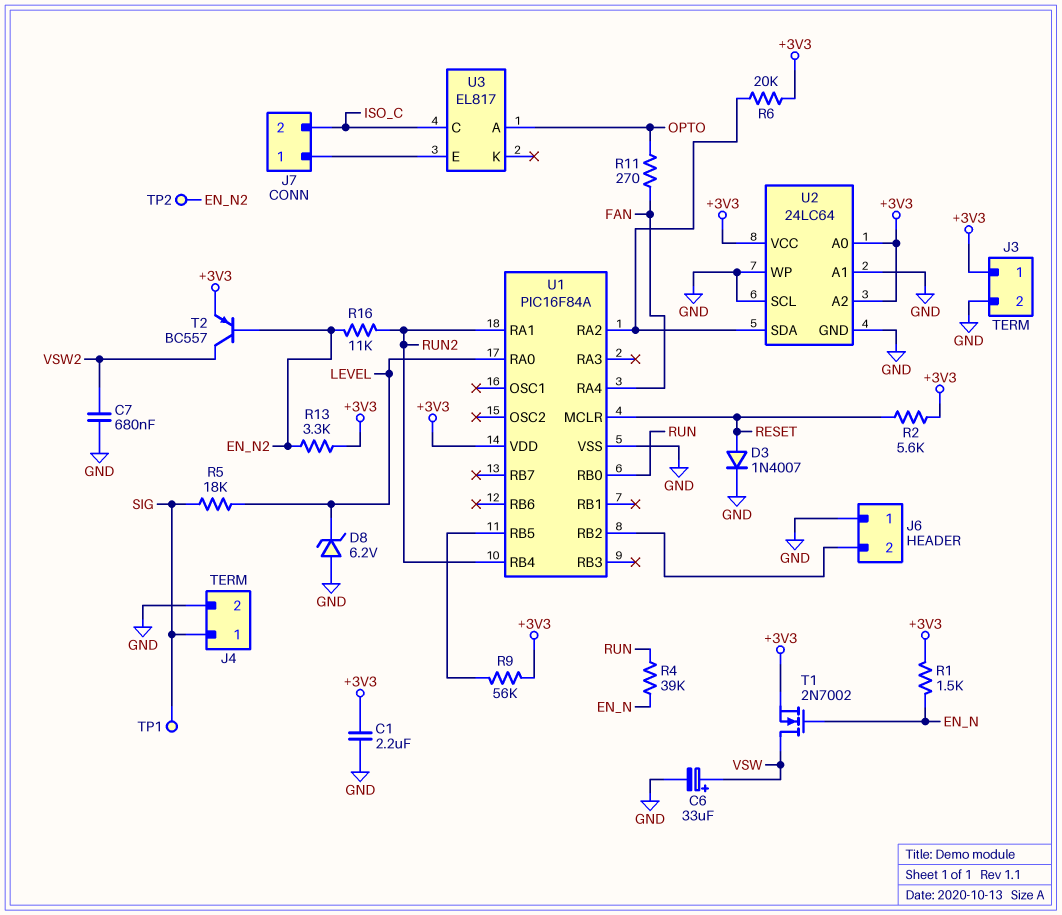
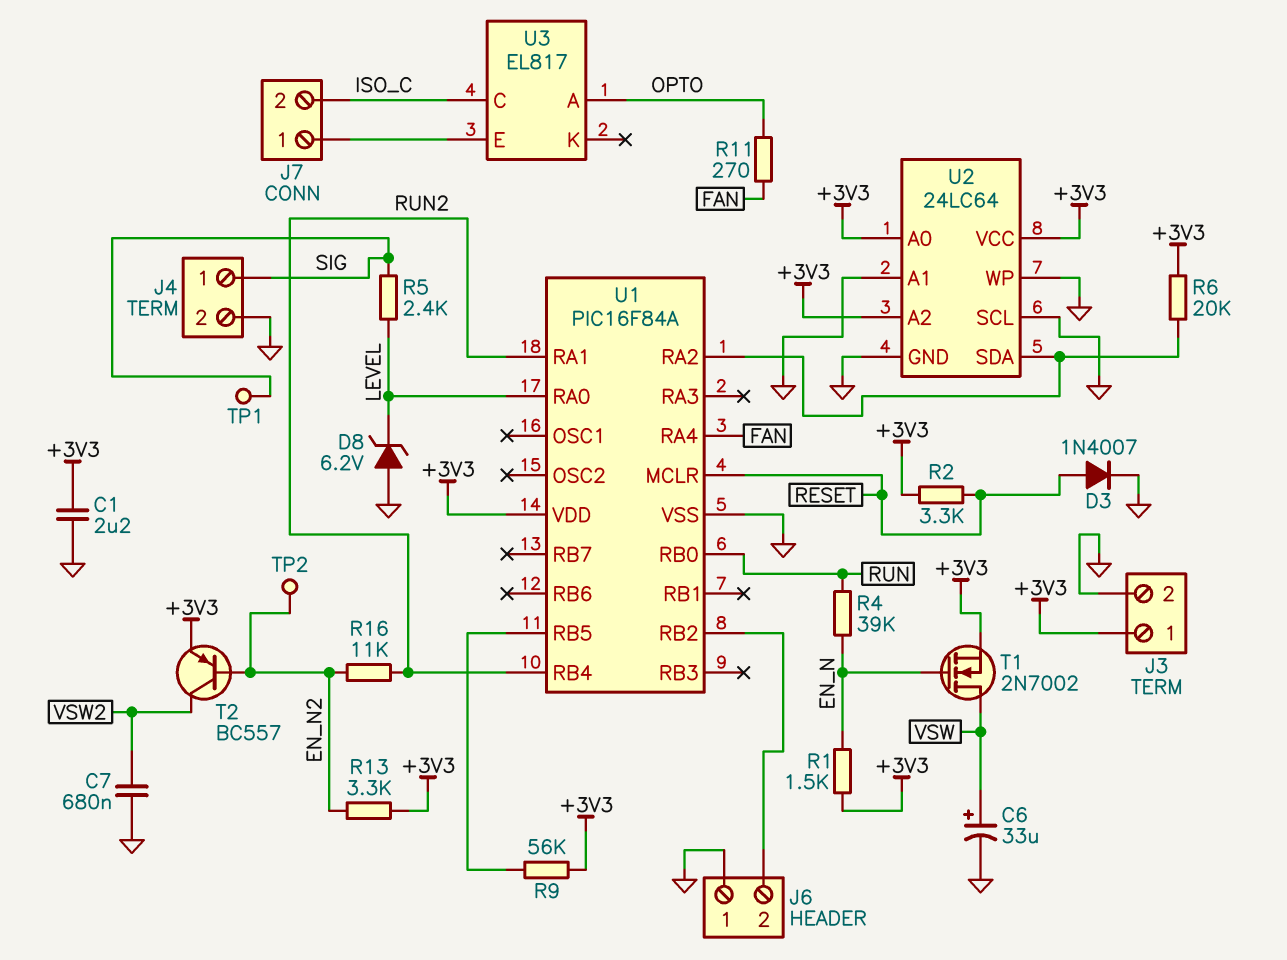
R2: 5.6k (+3V3, RESET) -> 3.3k (+3V3, RESET)
R5: 18k (LEVEL, SIG) -> 2.4k (LEVEL, SIG)

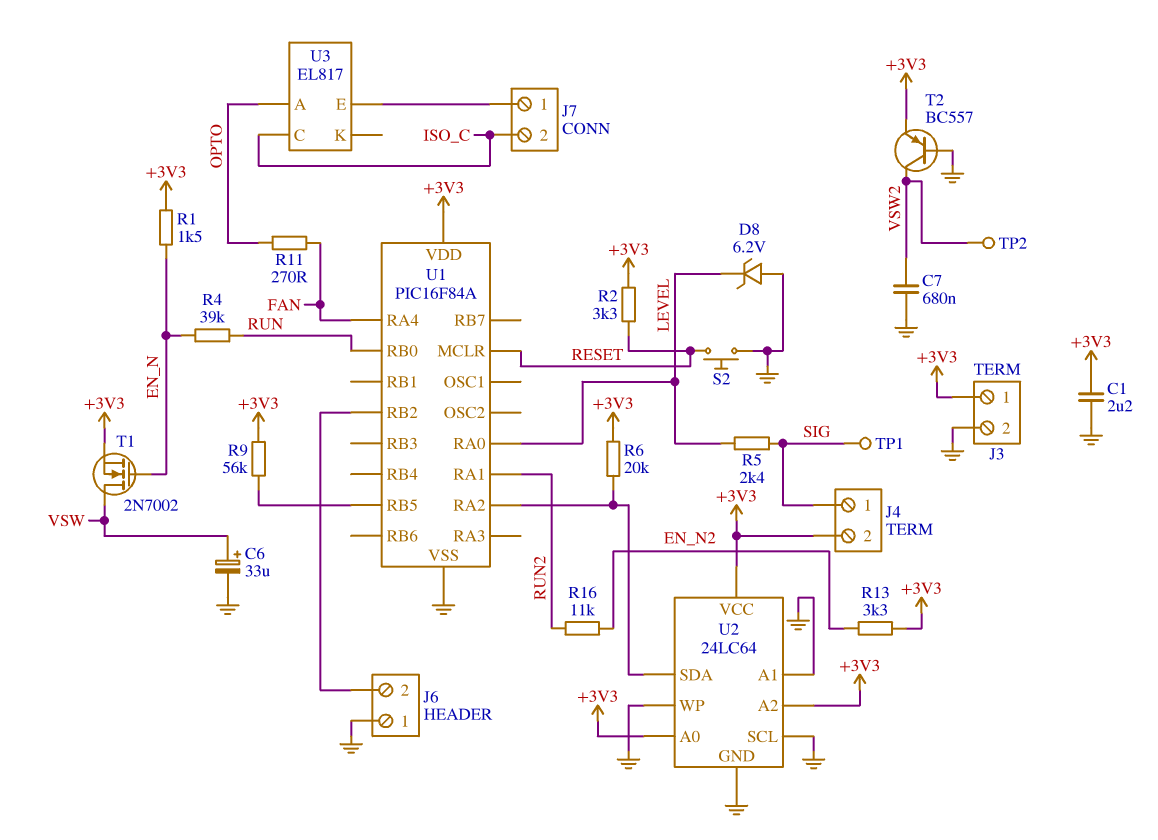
D3: diode 1N4007 (A RESET, K GND) -> none
J4 pin 2: GND -> +3V3
S2: none -> button (GND, RESET)
T2: PNP BC557 (B EN_N2, C VSW2, E +3V3) -> PNP BC557 (B GND, C VSW2, E +3V3)
TP2: test point (EN_N2) -> test point (VSW2)
U1 pin RB4: RUN2 -> none

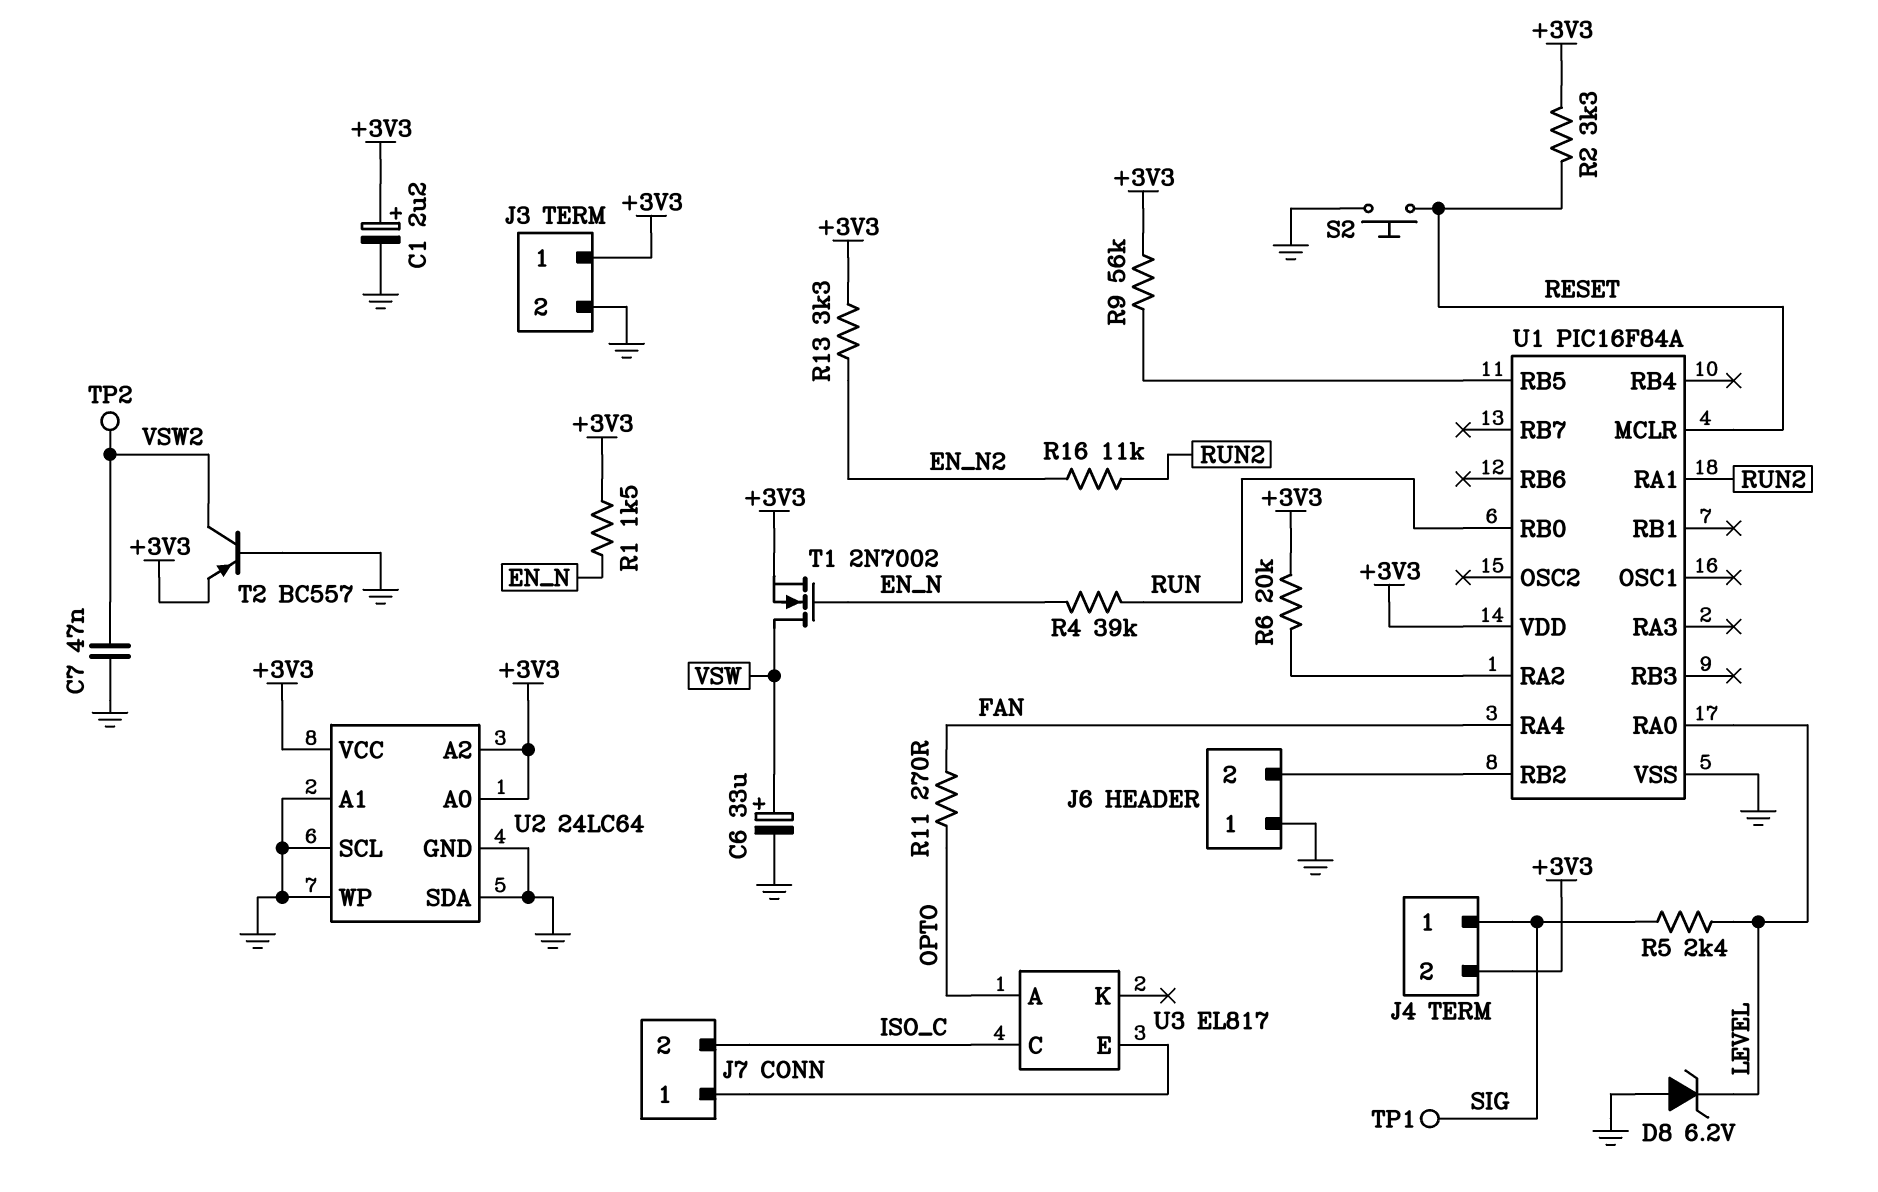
C1: 2.2uF (+3V3, GND) -> 2.2uF (plus +3V3, minus GND)
C7: 680nF (GND, VSW2) -> 47nF (GND, VSW2)
U2 pin SDA: U1/RA2 -> GND

